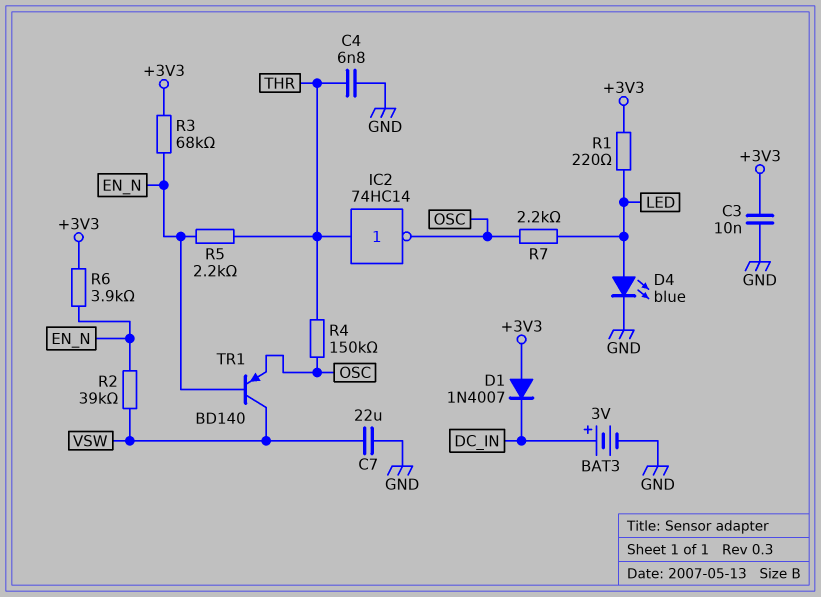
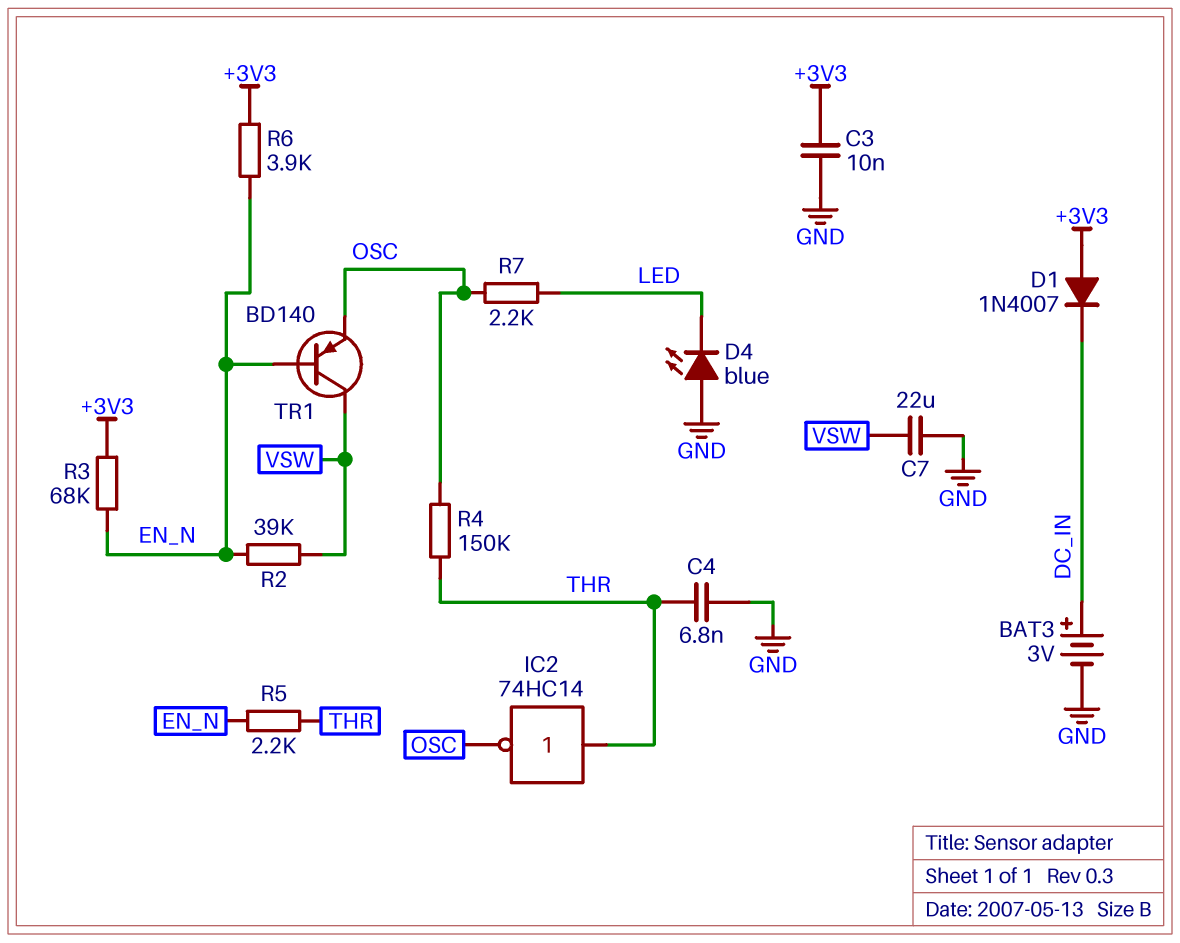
D4: LED blue (A LED, K GND) -> LED blue (A GND, K LED)
R1: 220 (+3V3, LED) -> none

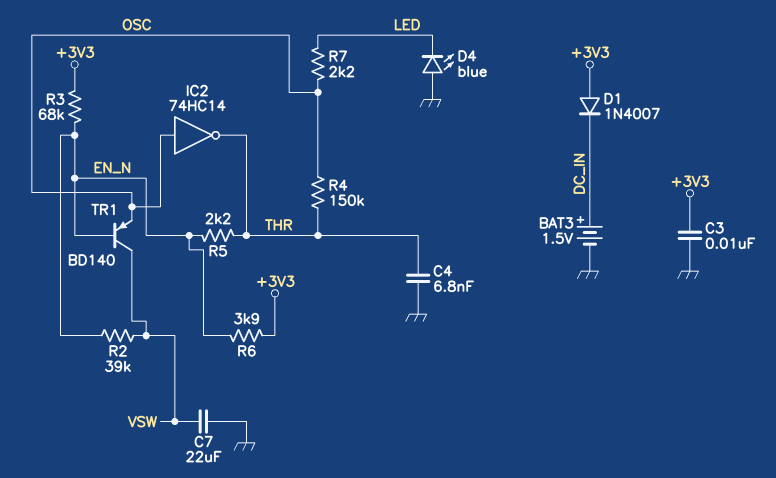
BAT3: 3V (plus DC_IN, minus GND) -> 1.5V (plus DC_IN, minus GND)
IC2: NOT 74HC14 (in THR, out OSC) -> NOT 74HC14 (in OSC, out THR)

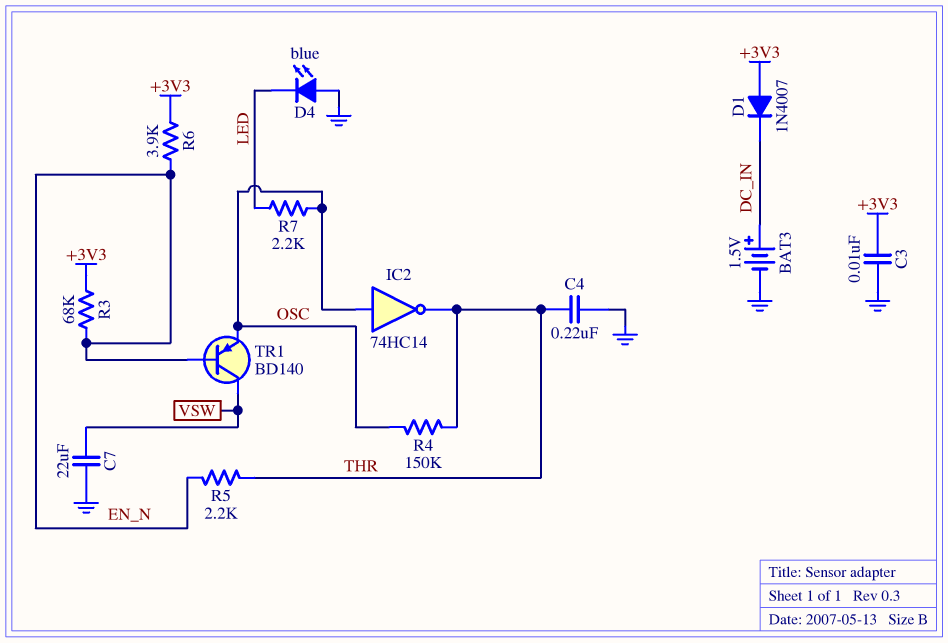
C4: 6.8nF (GND, THR) -> 220nF (GND, THR)
R2: 39k (EN_N, VSW) -> none

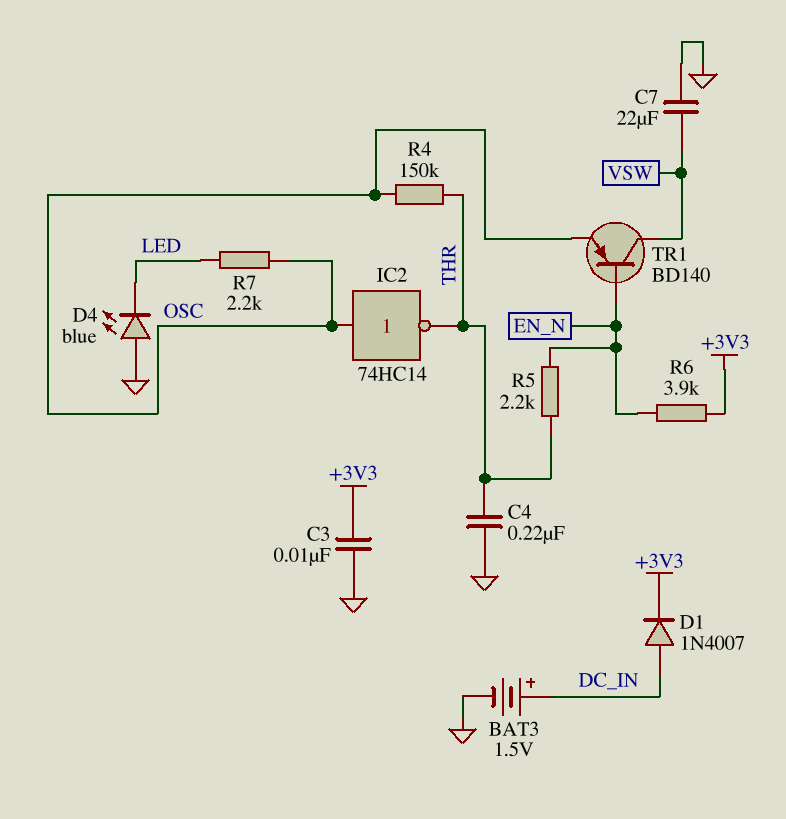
D1: diode 1N4007 (A +3V3, K DC_IN) -> diode 1N4007 (A DC_IN, K +3V3)
R3: 68k (+3V3, EN_N) -> none

